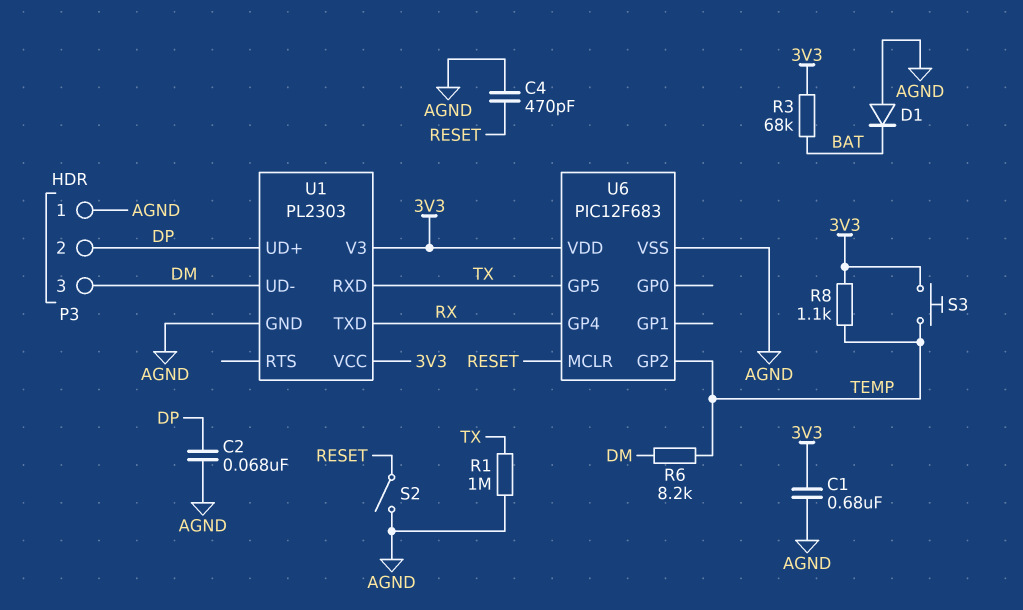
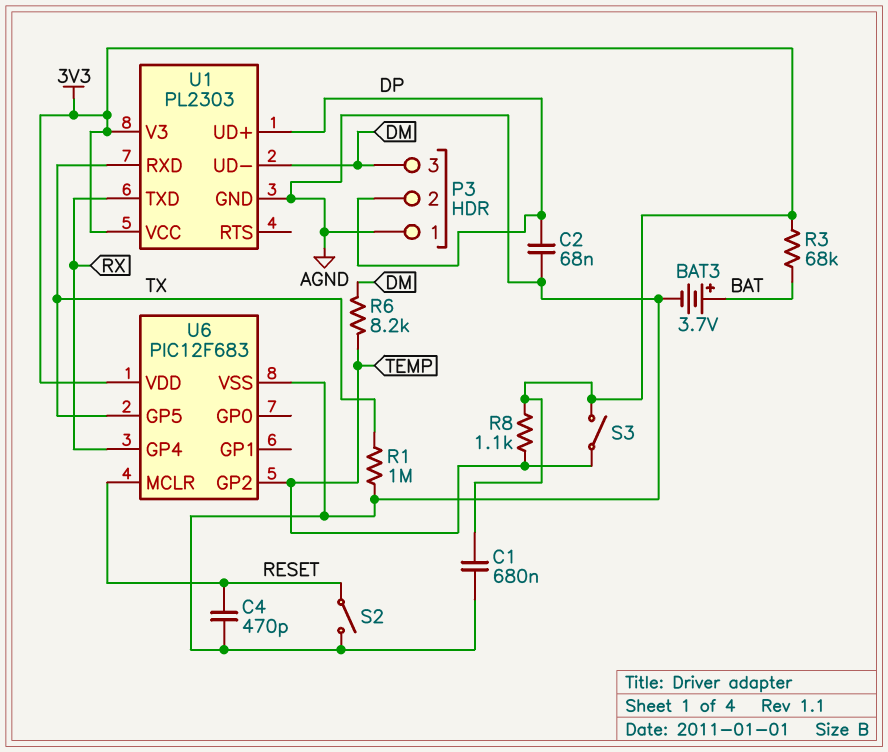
BAT3: none -> 3.7V (plus BAT, minus AGND)
D1: diode (A AGND, K BAT) -> none
S3: button (3V3, TEMP) -> switch (3V3, TEMP)

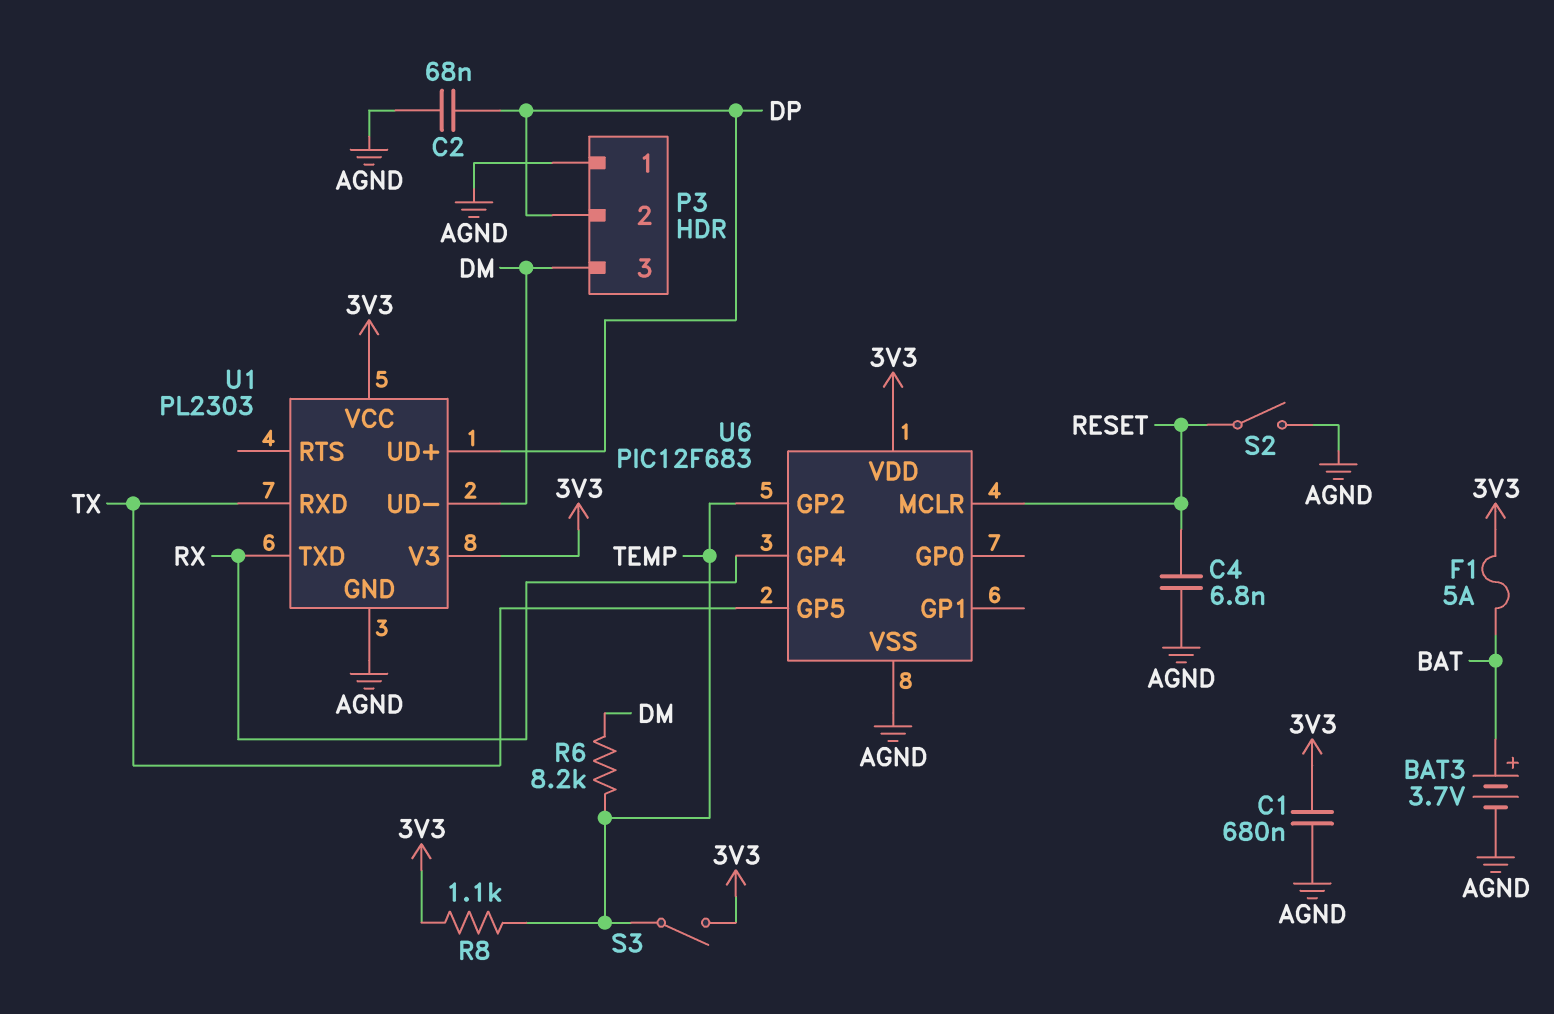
C4: 470pF (AGND, RESET) -> 6.8nF (AGND, RESET)
F1: none -> 5A (3V3, BAT)
R1: 1M (AGND, TX) -> none
R3: 68k (3V3, BAT) -> none

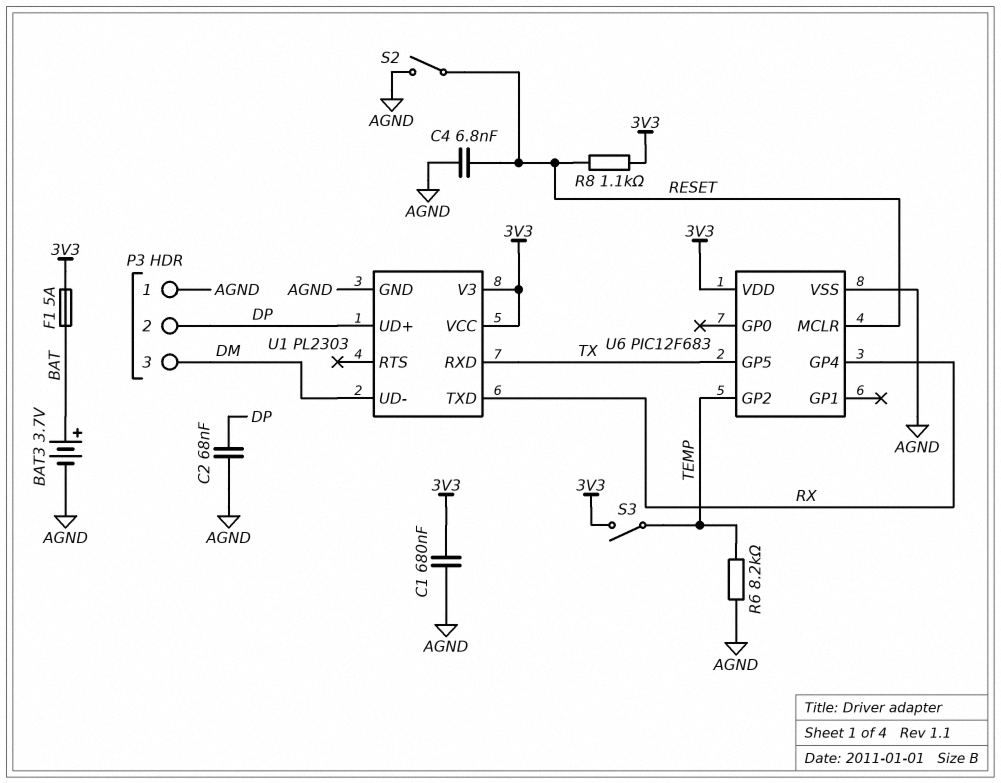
R6: 8.2k (DM, TEMP) -> 8.2k (AGND, TEMP)
R8: 1.1k (3V3, TEMP) -> 1.1k (3V3, RESET)

